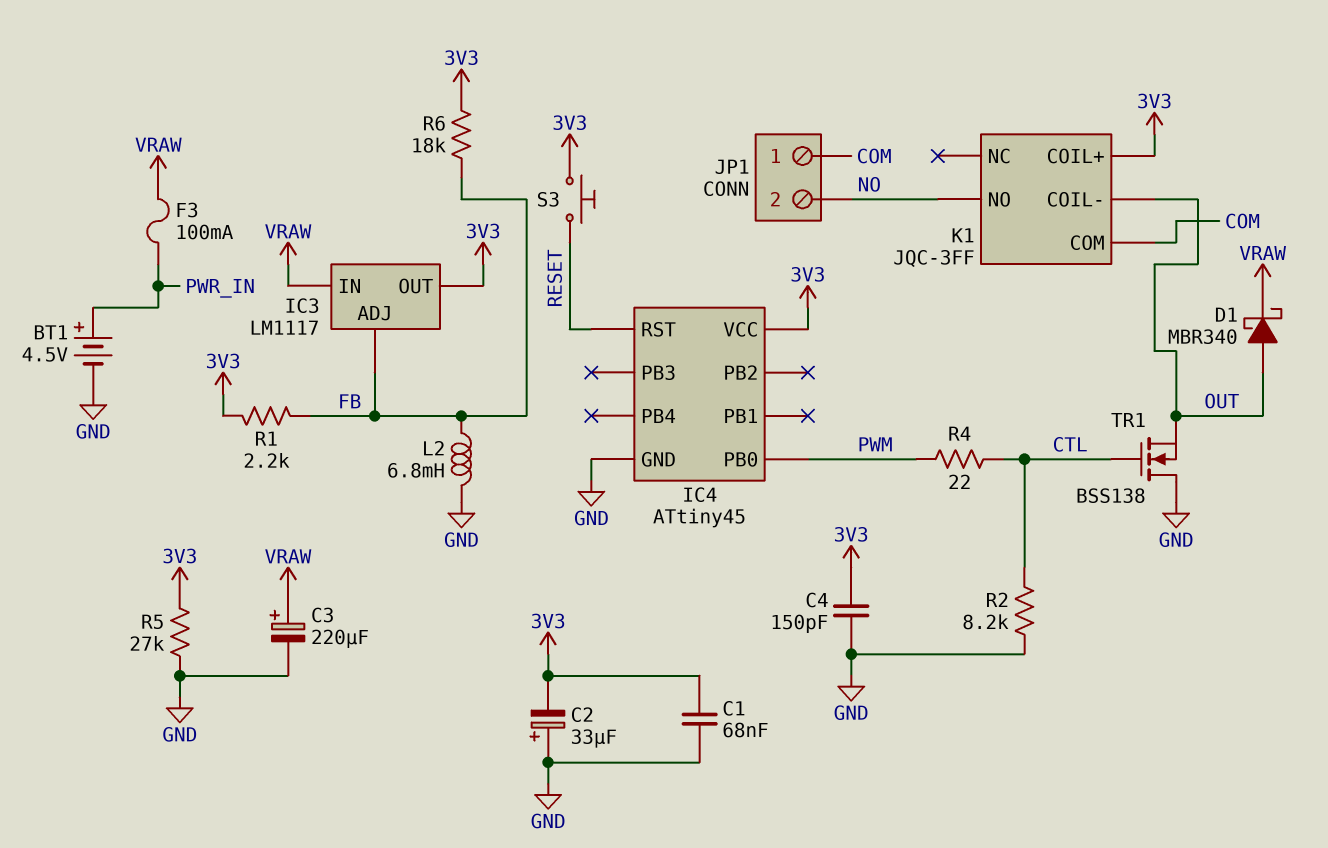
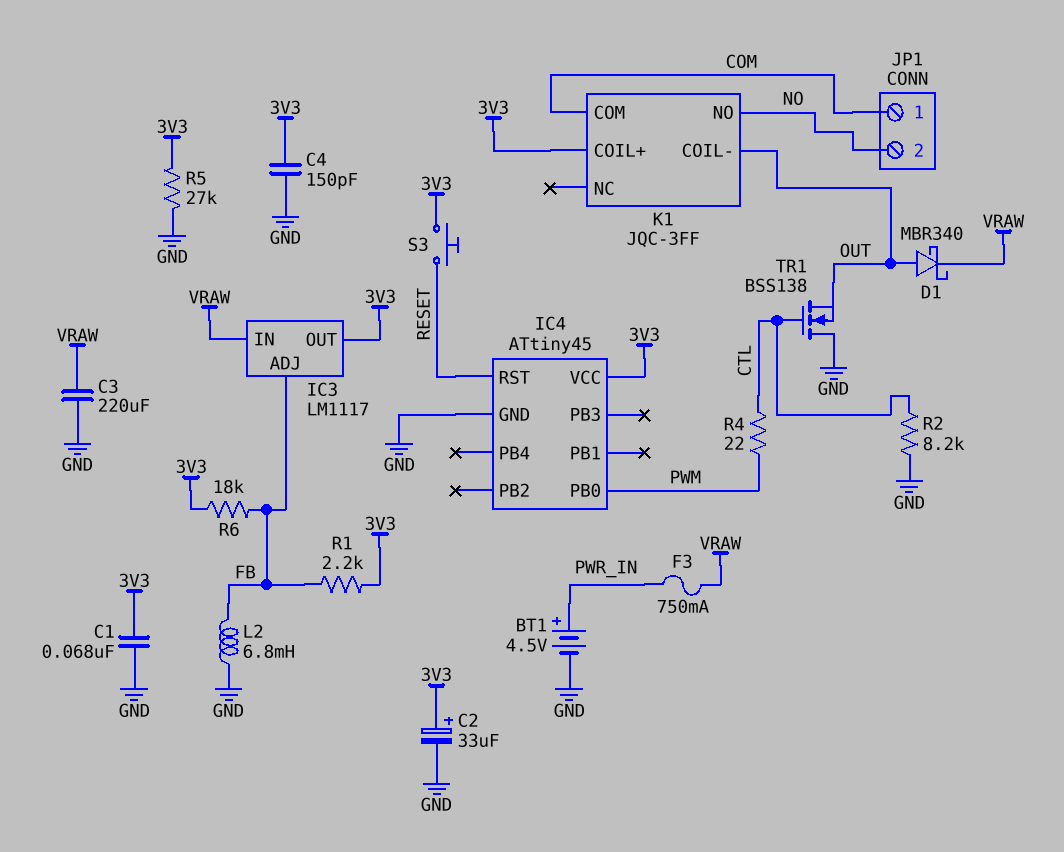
C2: 33uF (plus GND, minus 3V3) -> 33uF (plus 3V3, minus GND)
C3: 220uF (plus VRAW, minus GND) -> 220uF (GND, VRAW)
F3: 100mA (PWR_IN, VRAW) -> 750mA (PWR_IN, VRAW)

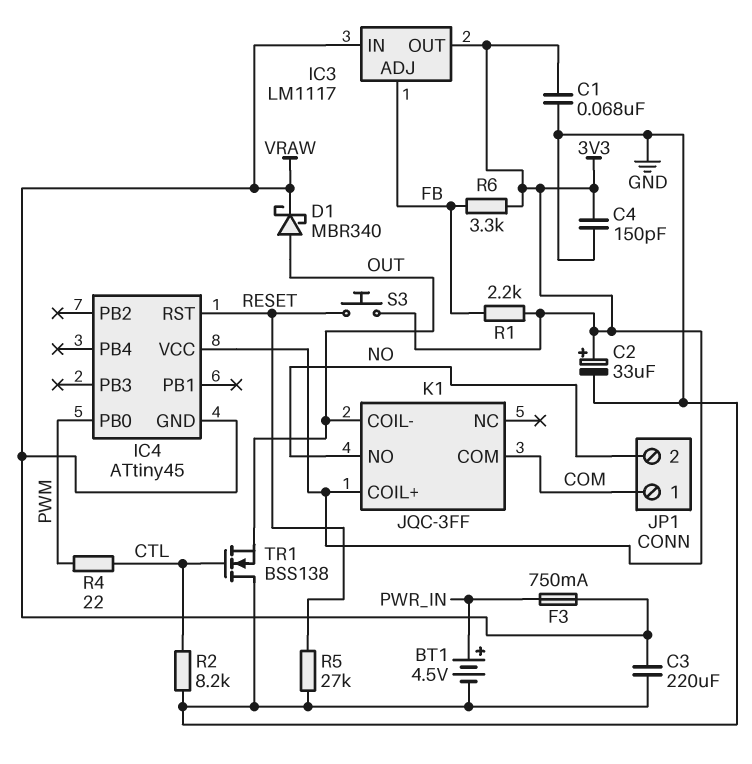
IC4 pin GND: GND -> VRAW
L2: 6.8mH (FB, GND) -> none
R5: 27k (3V3, GND) -> 27k (GND, RESET)
R6: 18k (3V3, FB) -> 3.3k (3V3, FB)

